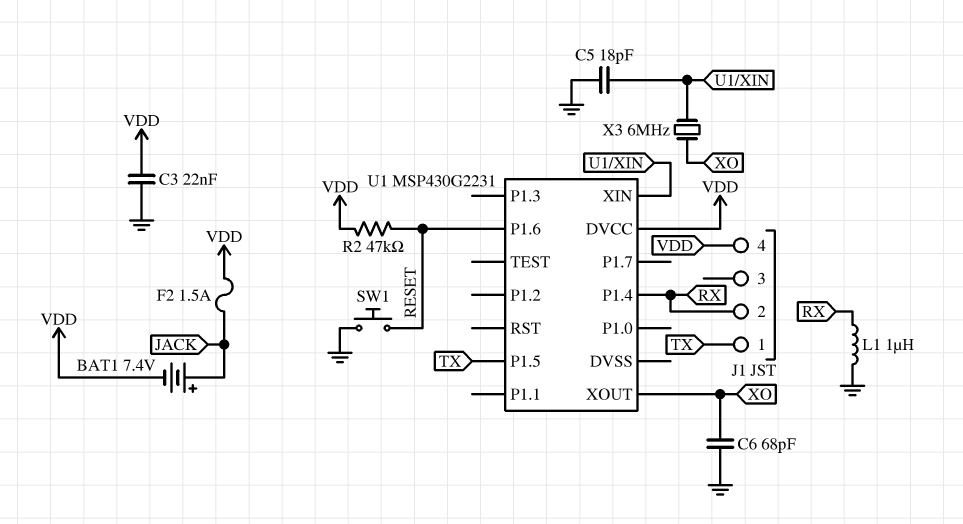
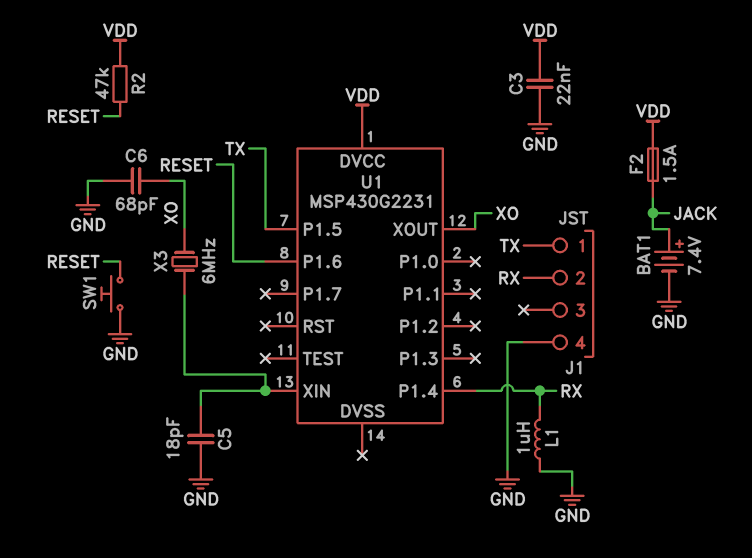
BAT1: 7.4V (plus JACK, minus VDD) -> 7.4V (plus JACK, minus GND)
J1 pin 4: VDD -> GND

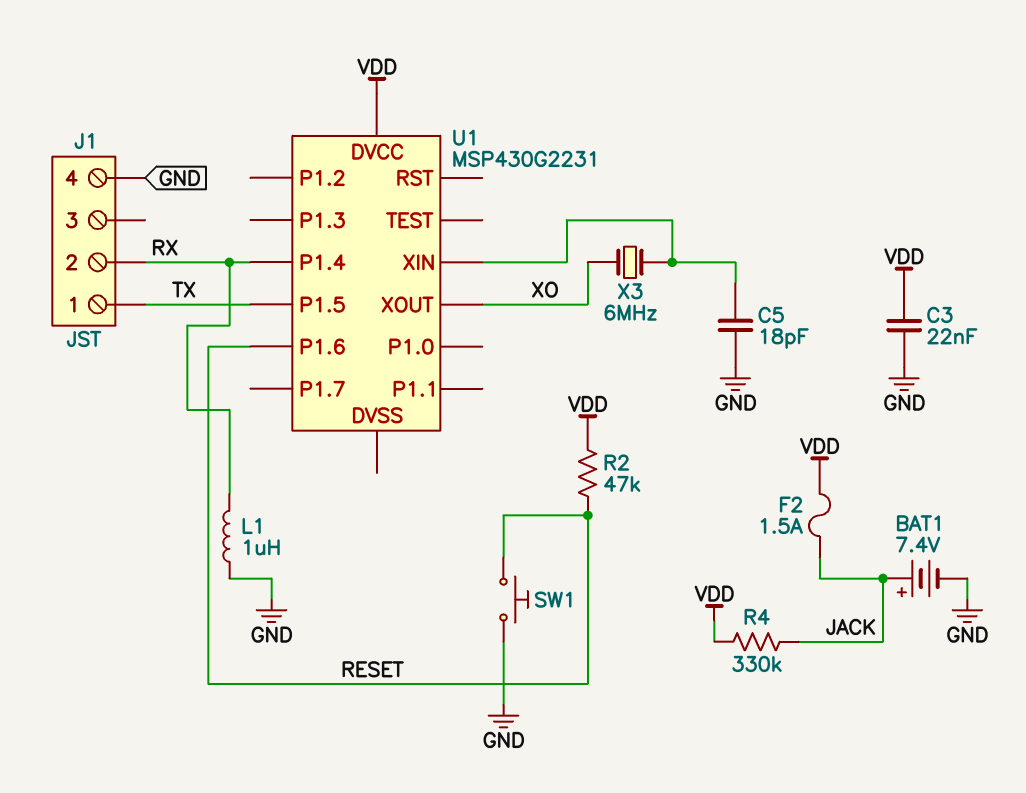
C6: 68pF (GND, XO) -> none
R4: none -> 330k (JACK, VDD)

